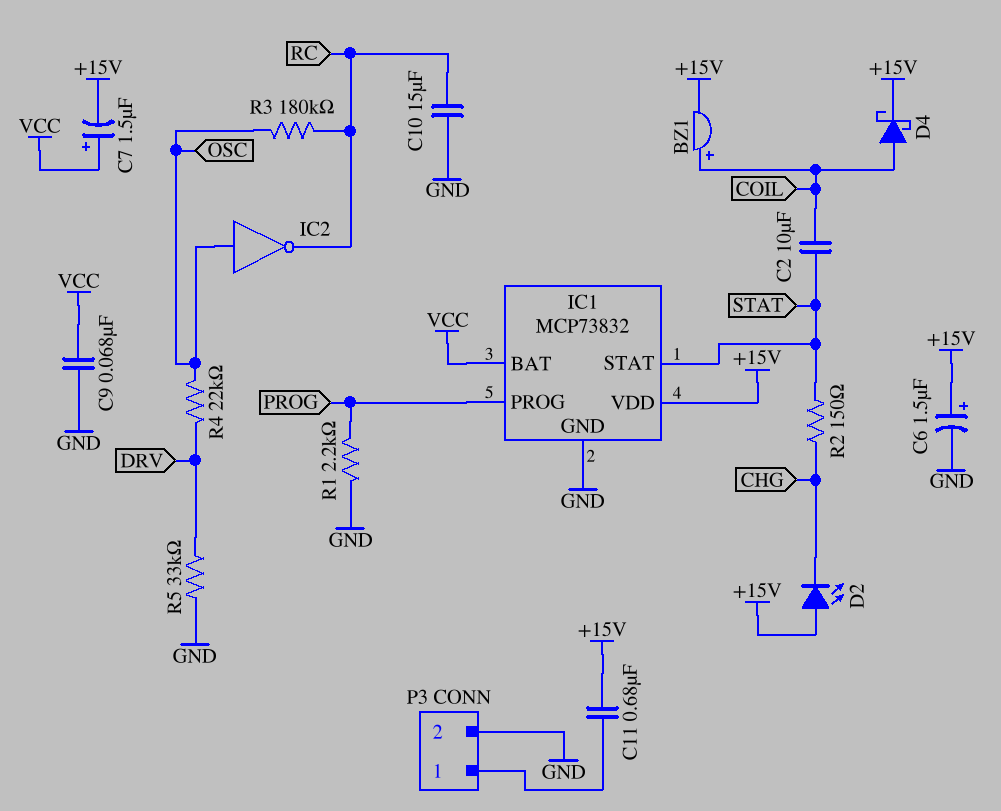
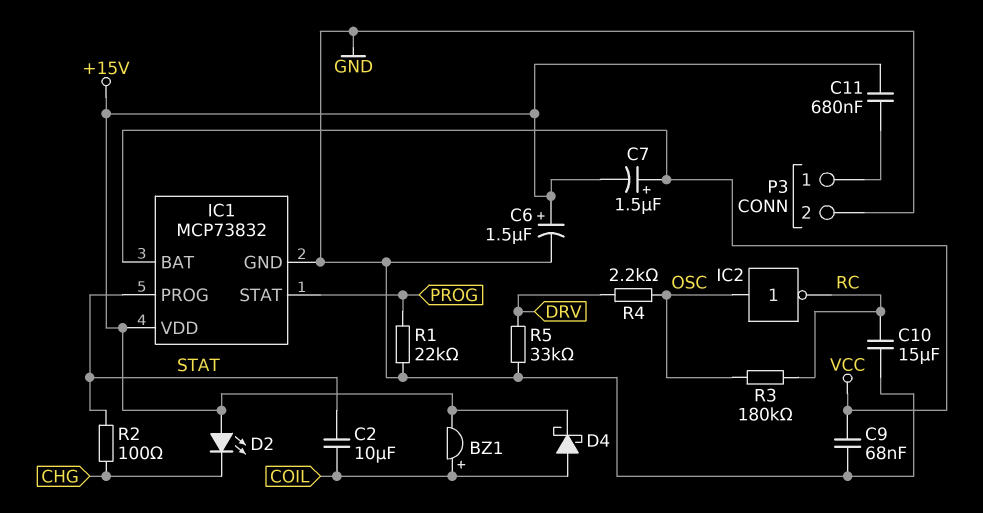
IC1 pin PROG: PROG -> STAT
IC1 pin STAT: STAT -> PROG
R1: 2.2k (GND, PROG) -> 22k (GND, PROG)
R2: 150 (CHG, STAT) -> 100 (CHG, STAT)
R4: 22k (DRV, OSC) -> 2.2k (DRV, OSC)

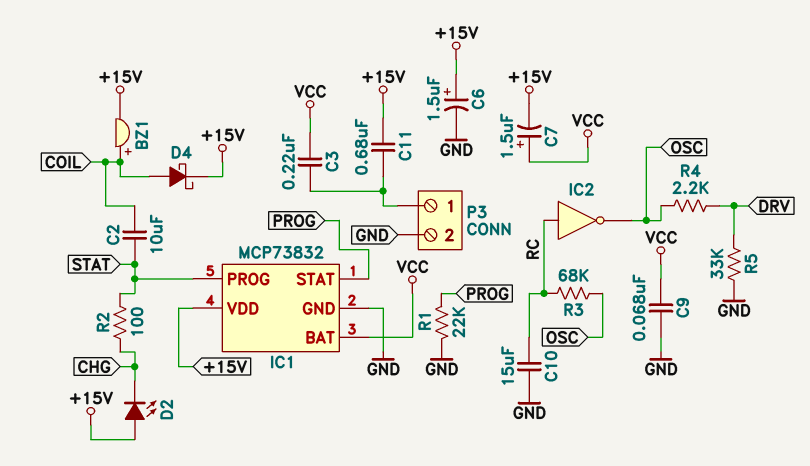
C3: none -> 220nF (P3/1, VCC)
IC2: NOT (in OSC, out RC) -> NOT (in RC, out OSC)
R3: 180k (OSC, RC) -> 68k (OSC, RC)

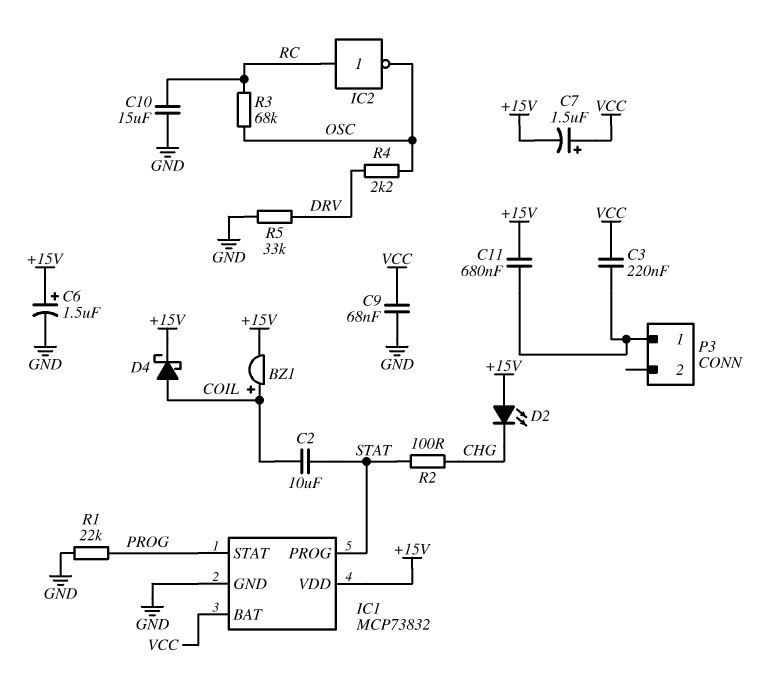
P3 pin 2: GND -> none

